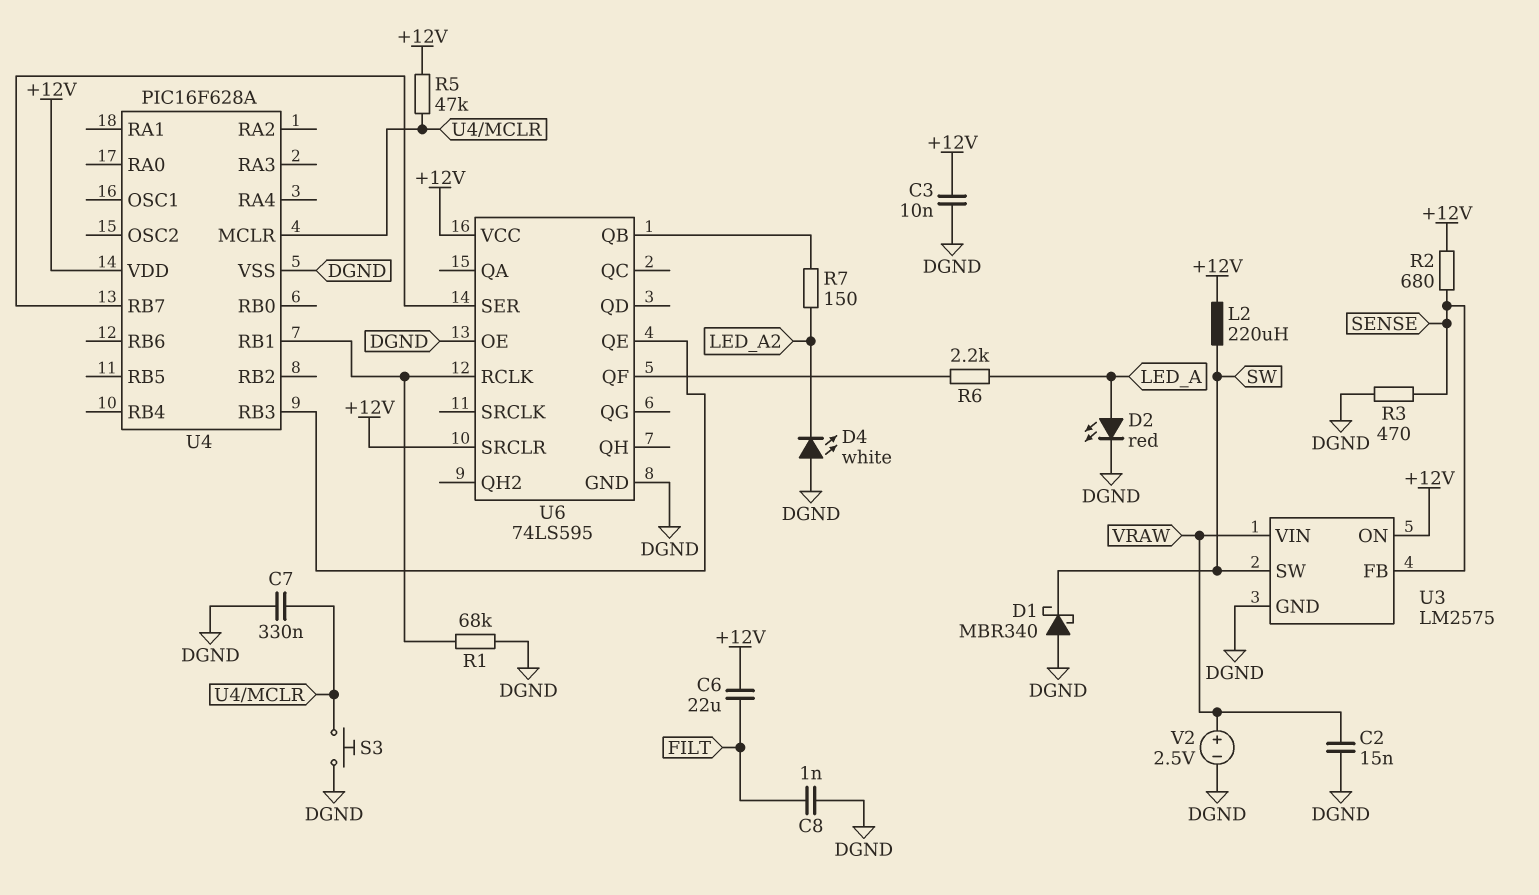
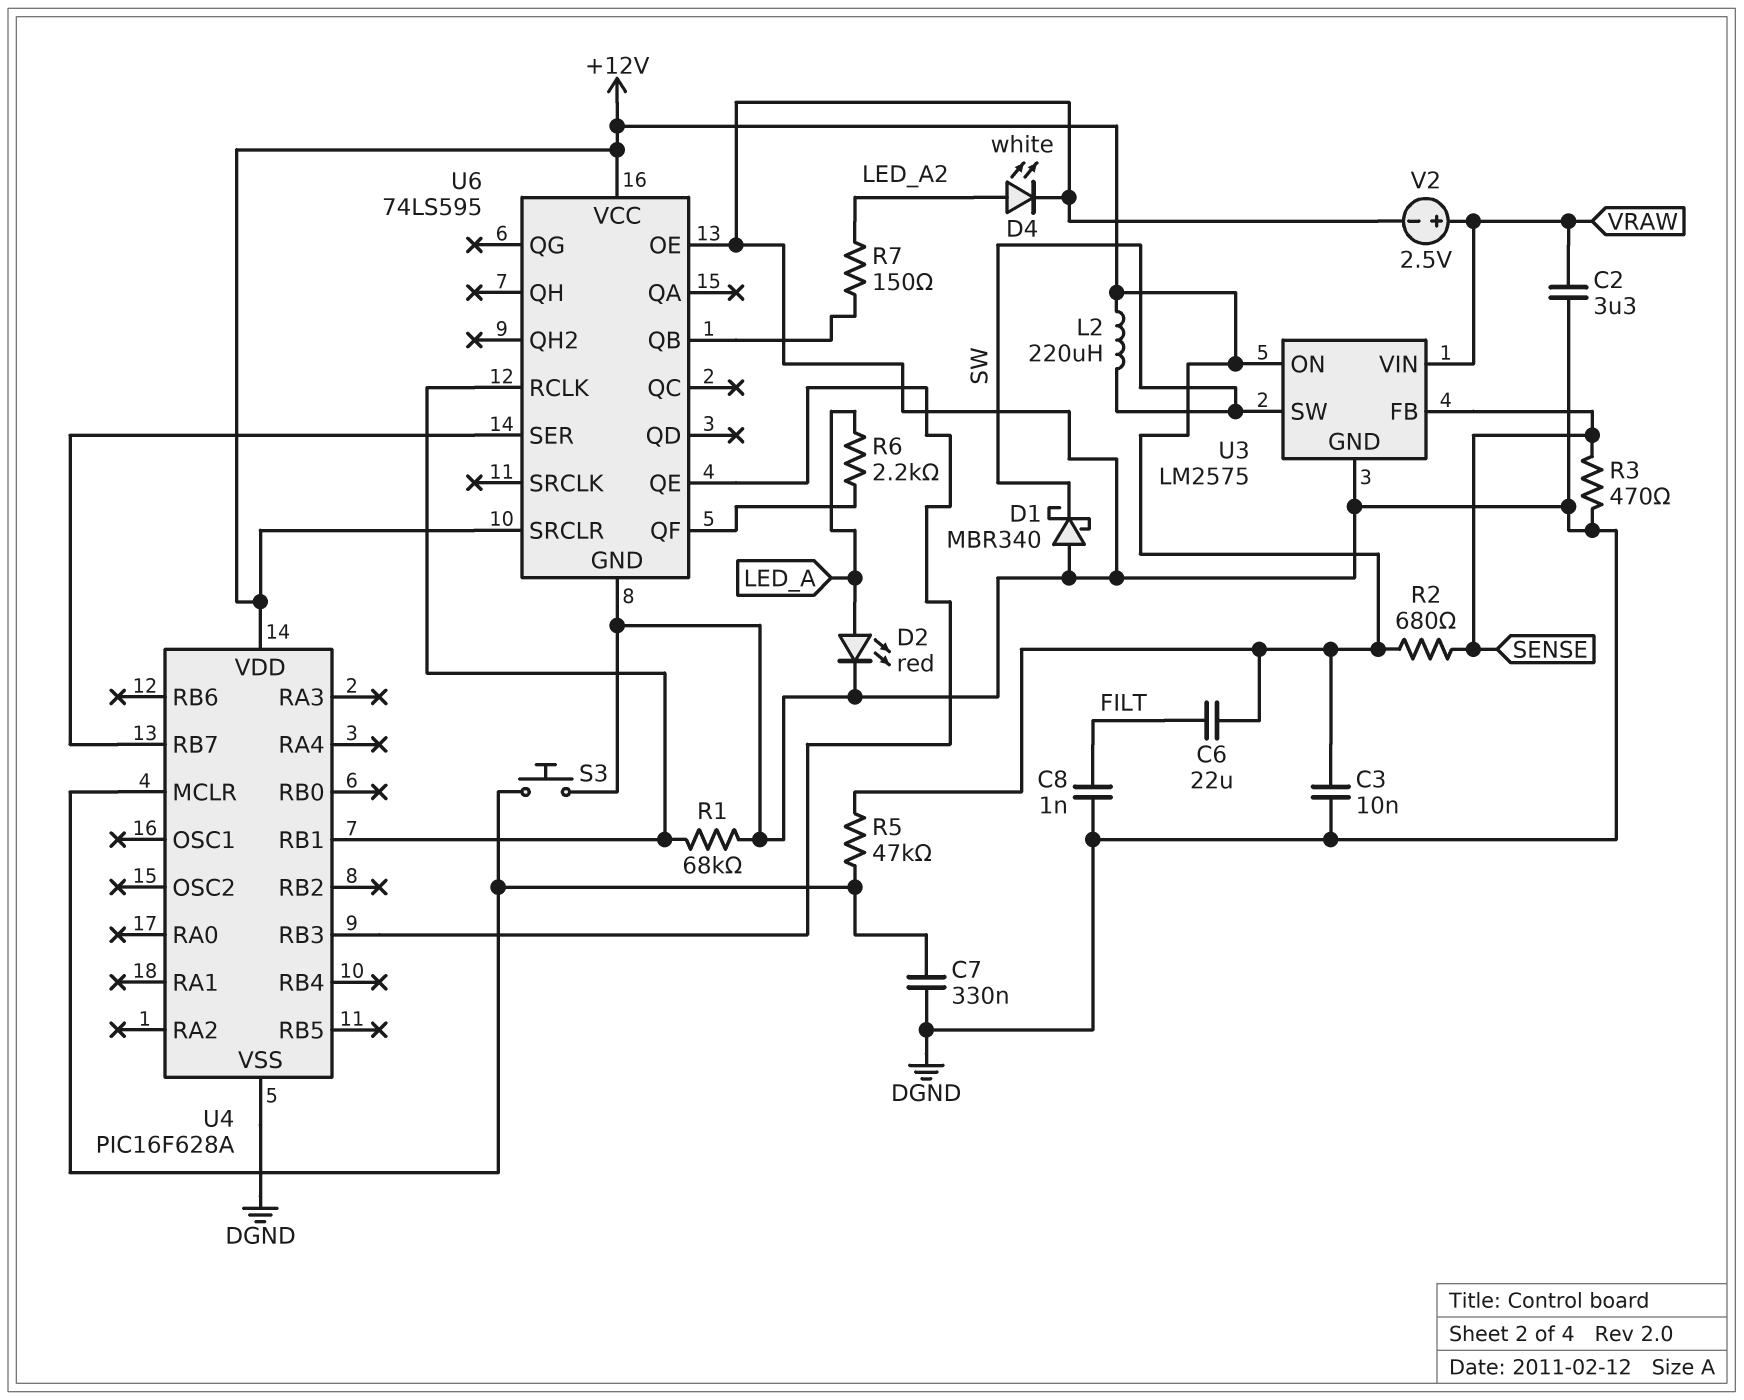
C2: 15nF (DGND, VRAW) -> 3.3uF (DGND, VRAW)
D4: LED white (A DGND, K LED_A2) -> LED white (A LED_A2, K DGND)

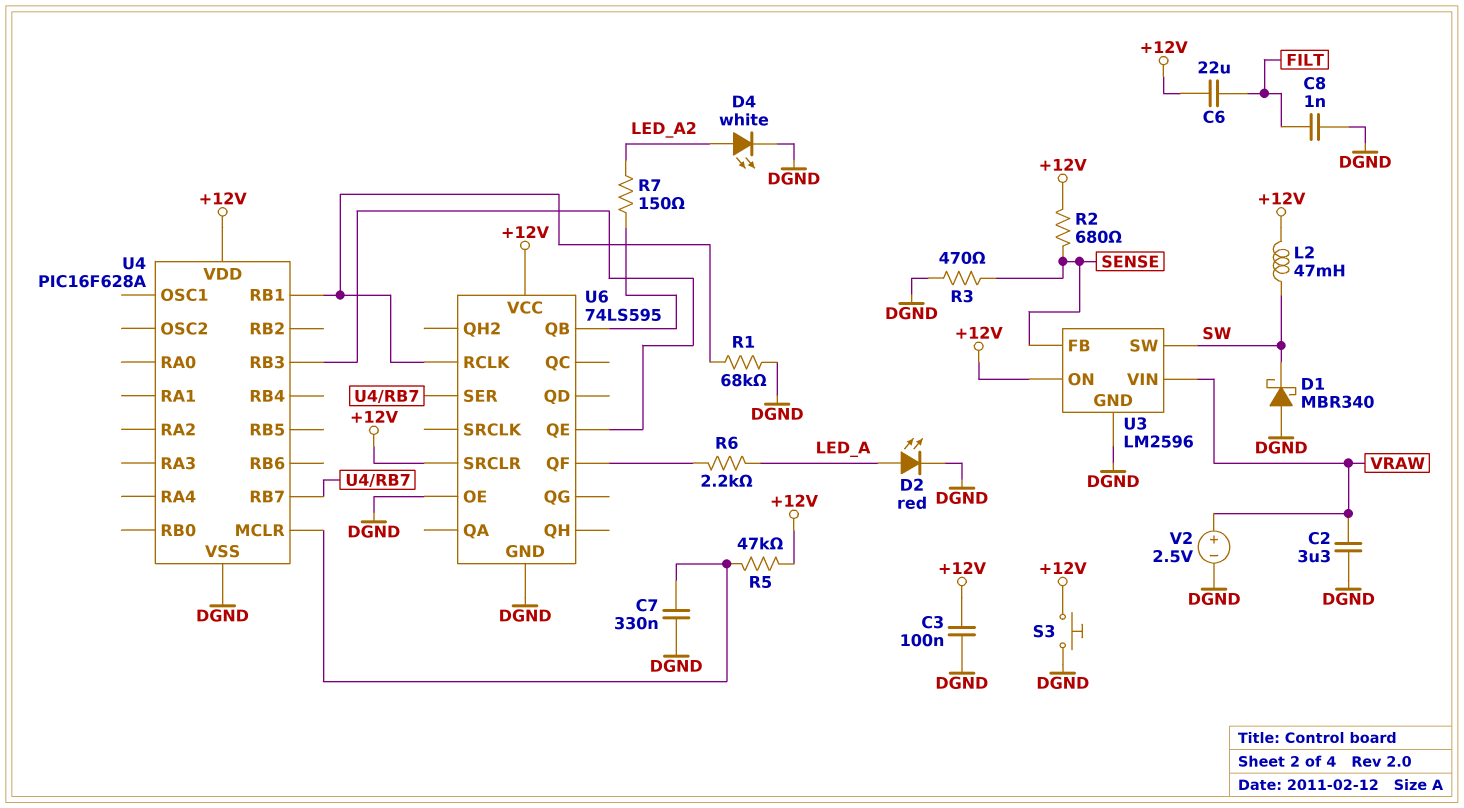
C3: 10nF (+12V, DGND) -> 100nF (+12V, DGND)
L2: 220uH (+12V, SW) -> 47mH (+12V, SW)
S3: button (DGND, U4/MCLR) -> button (+12V, DGND)
U3: LM2575 -> LM2596

